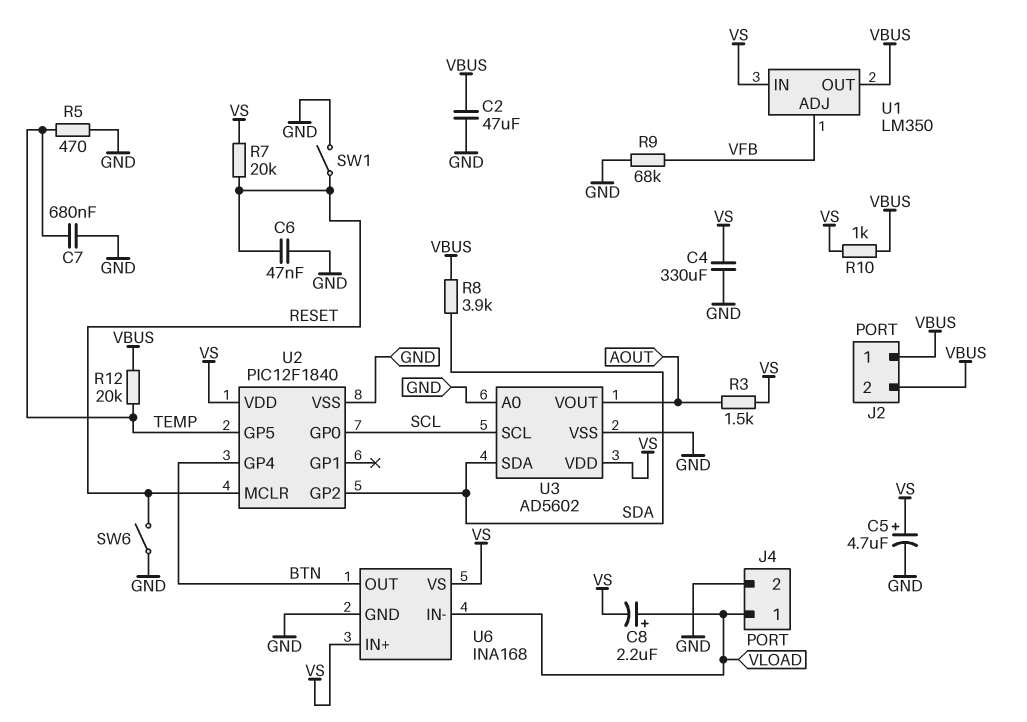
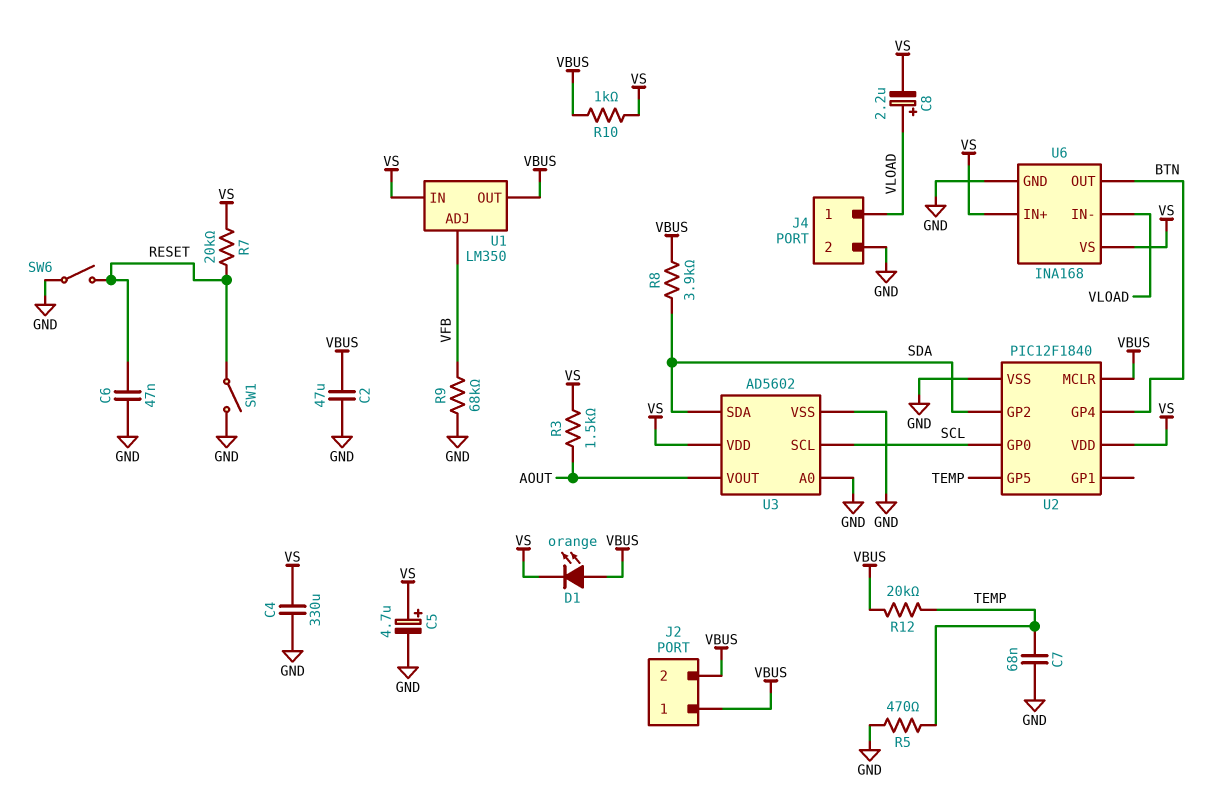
C7: 680nF (GND, TEMP) -> 68nF (GND, TEMP)
D1: none -> LED orange (A VBUS, K VS)
U2 pin MCLR: RESET -> VBUS

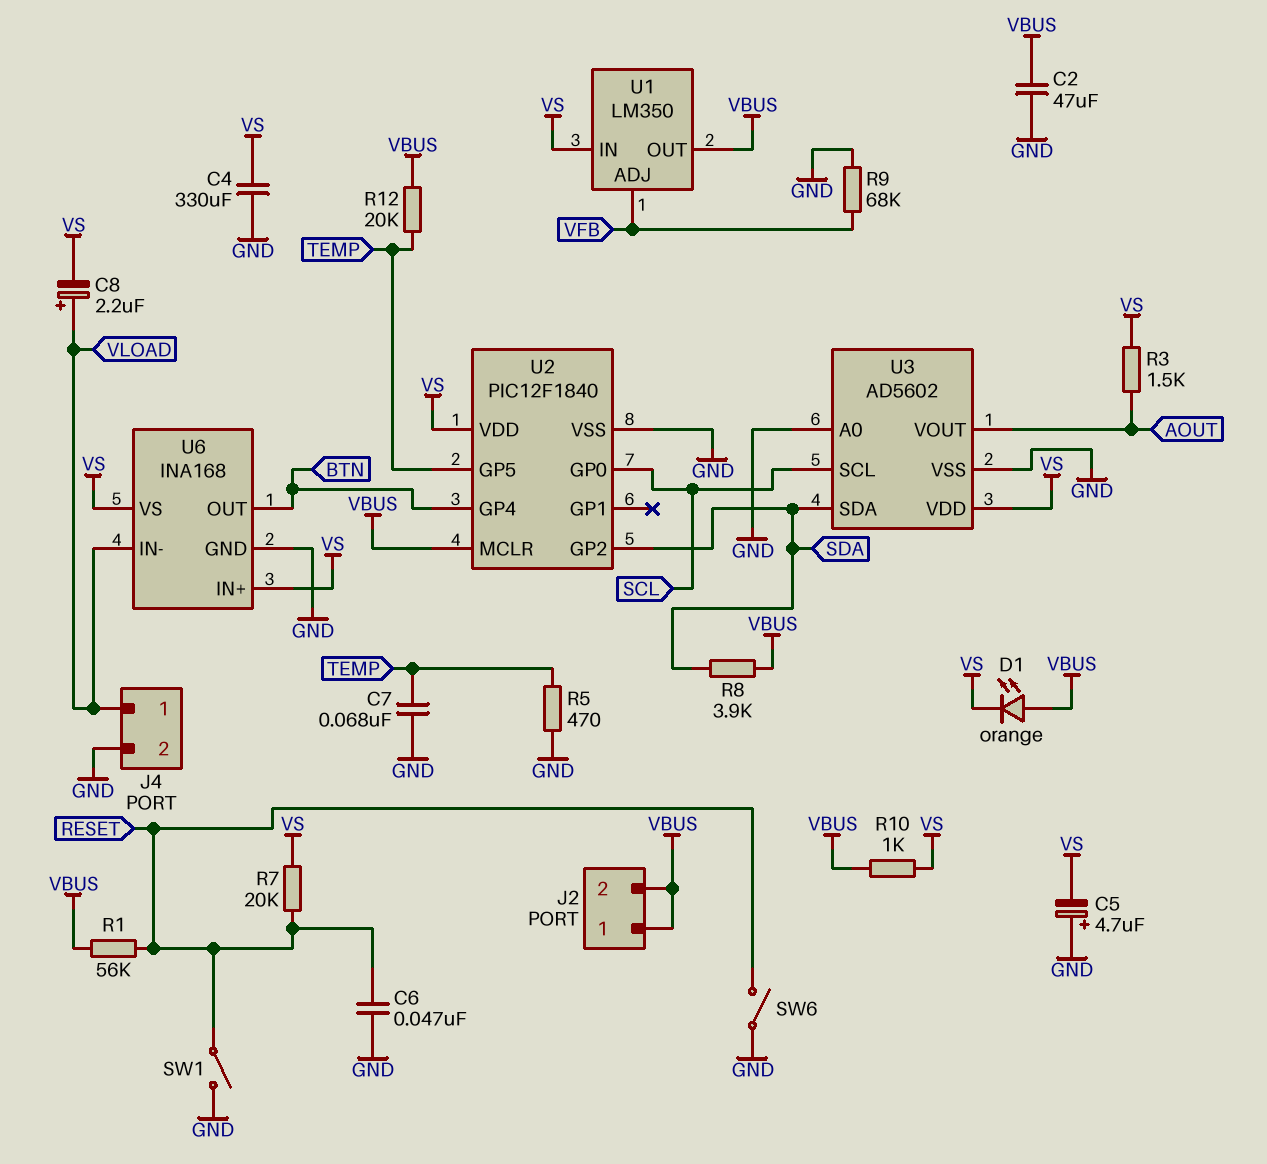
C5: 4.7uF (plus VS, minus GND) -> 4.7uF (plus GND, minus VS)
R1: none -> 56k (RESET, VBUS)

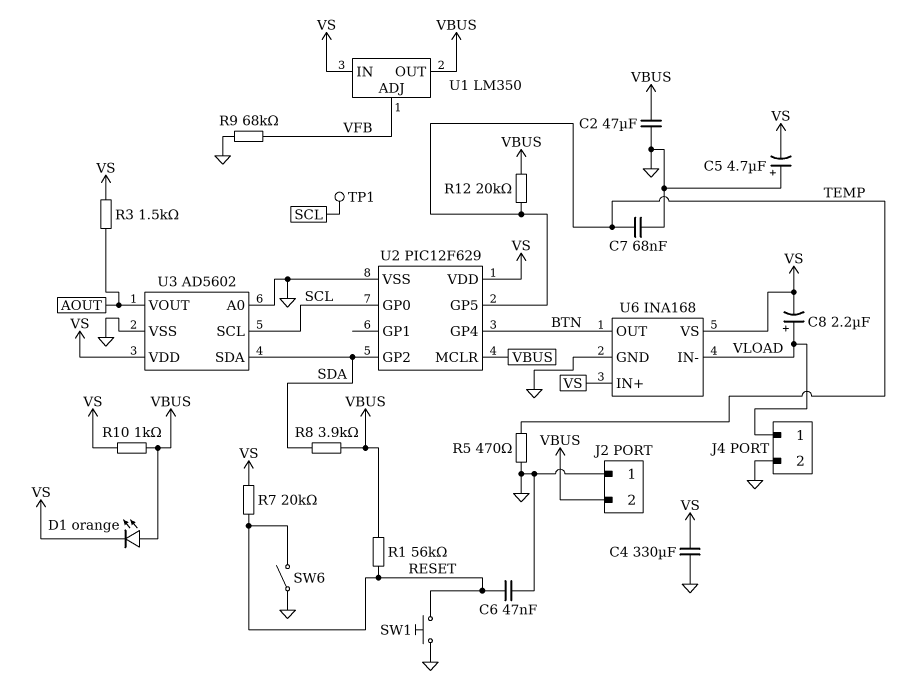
J2 pin 1: VBUS -> GND
SW1: switch (GND, RESET) -> button (GND, RESET)
TP1: none -> test point (SCL)
U2: PIC12F1840 -> PIC12F629

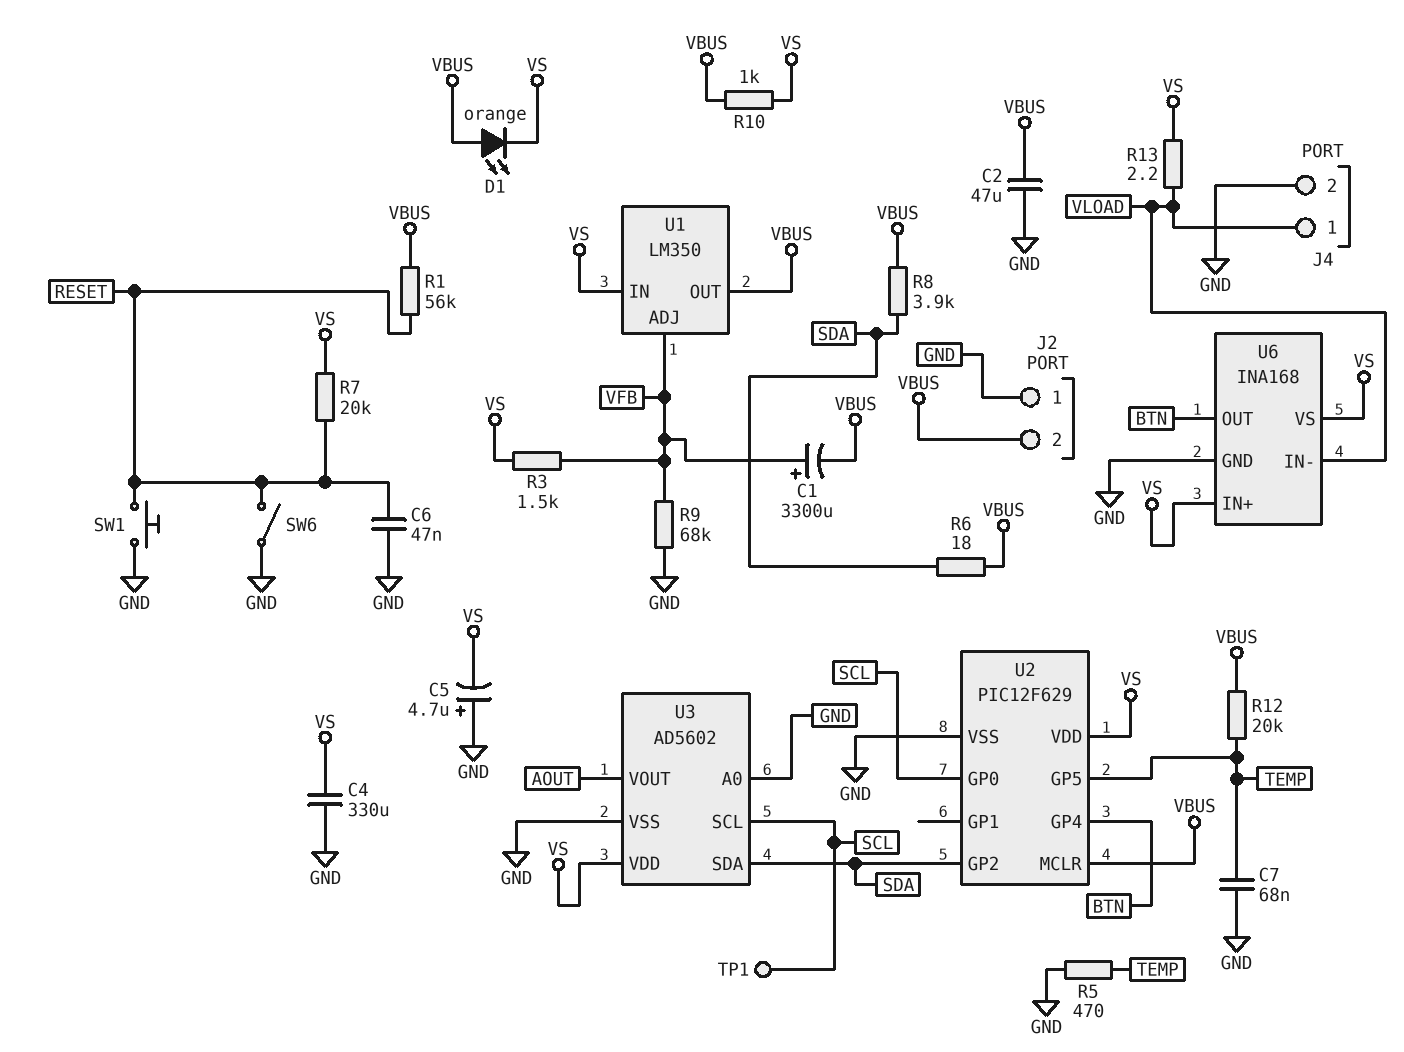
C1: none -> 3300uF (plus VFB, minus VBUS)
C8: 2.2uF (plus VLOAD, minus VS) -> none
R3: 1.5k (AOUT, VS) -> 1.5k (VFB, VS)
R6: none -> 18 (SDA, VBUS)
R13: none -> 2.2 (VLOAD, VS)

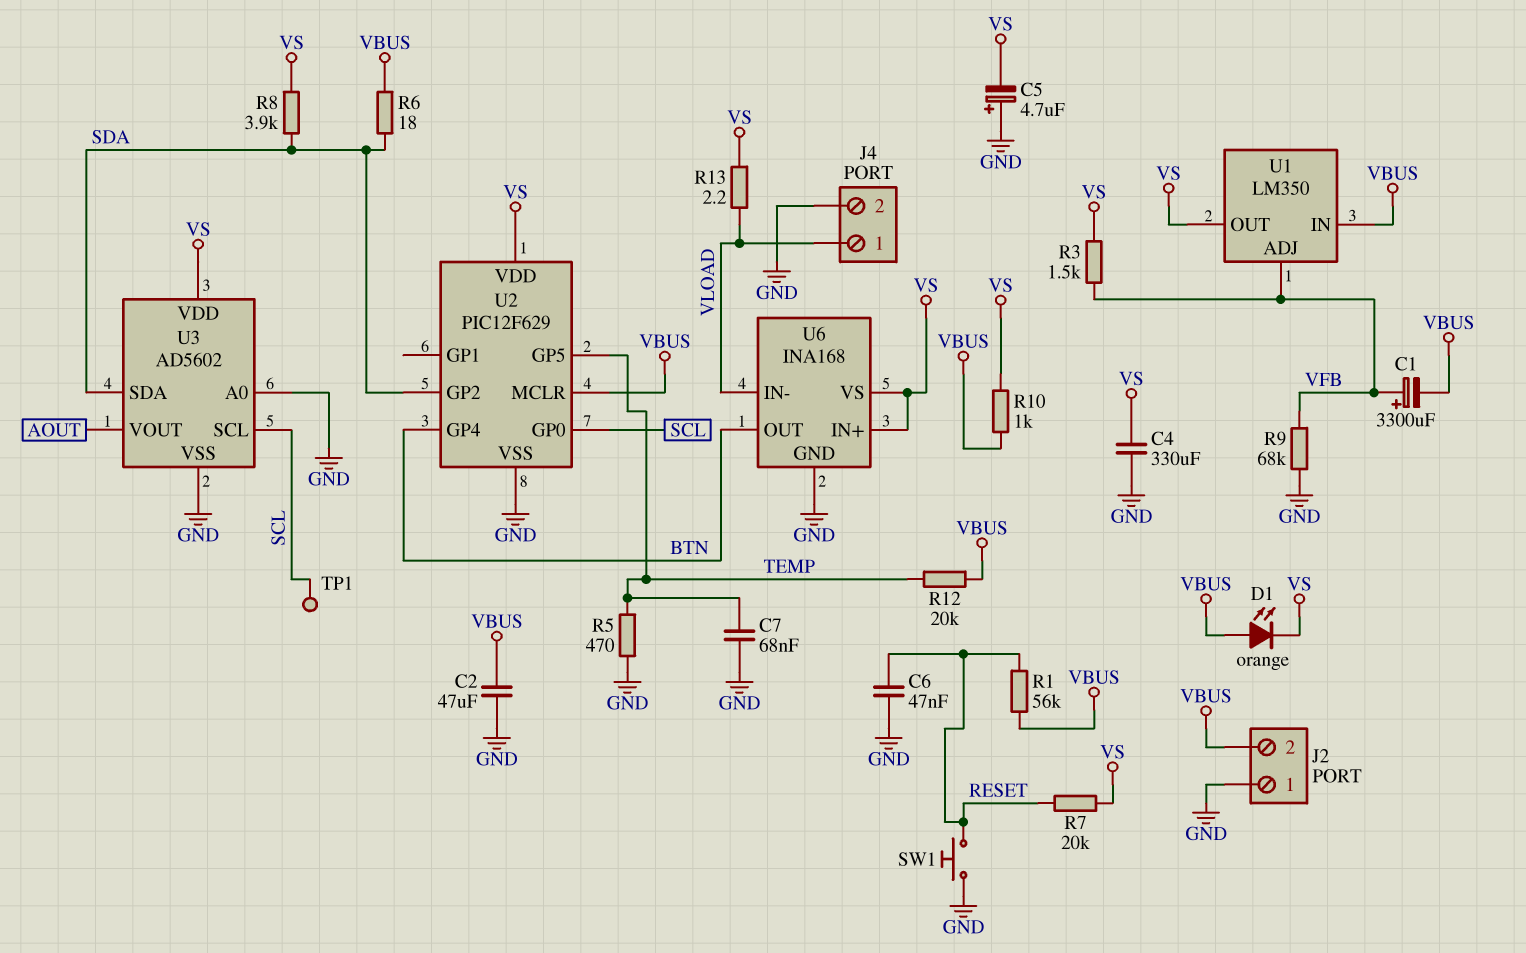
R8: 3.9k (SDA, VBUS) -> 3.9k (SDA, VS)
SW6: switch (GND, RESET) -> none
U1 pin IN: VS -> VBUS
U1 pin OUT: VBUS -> VS

